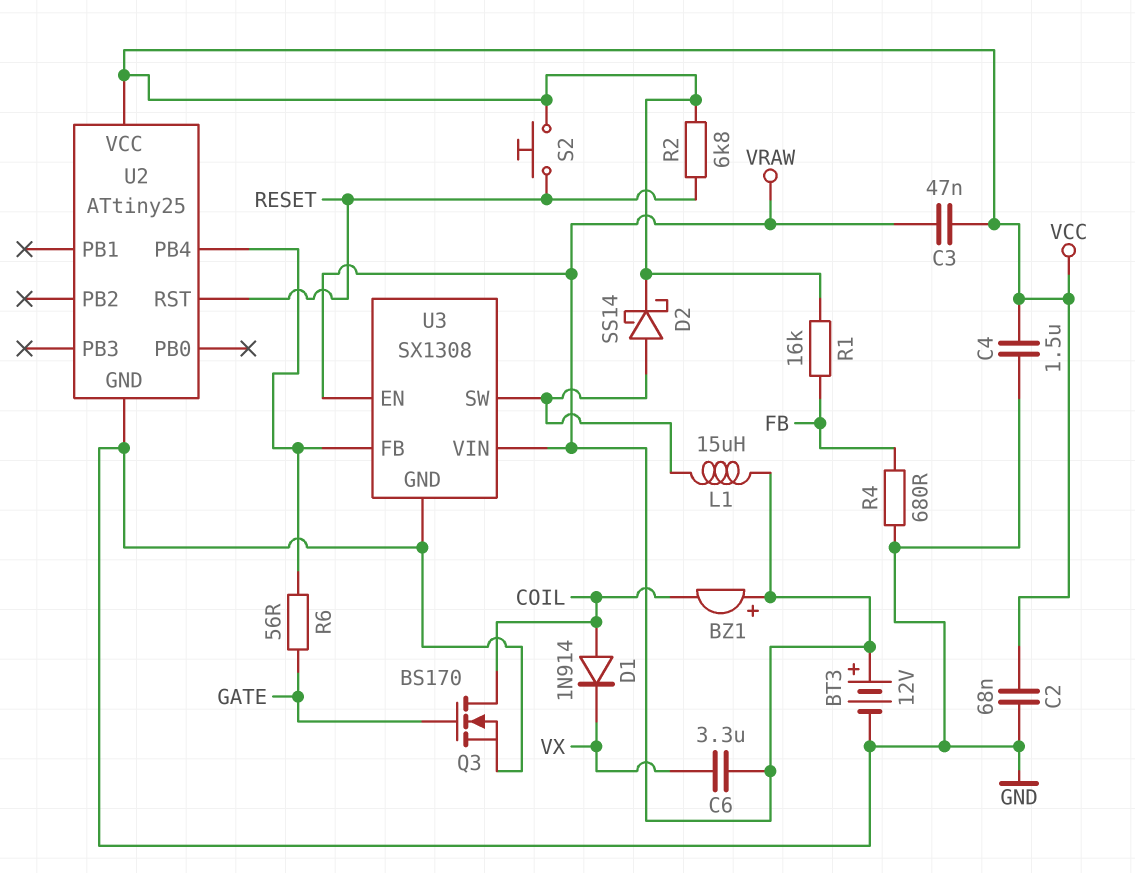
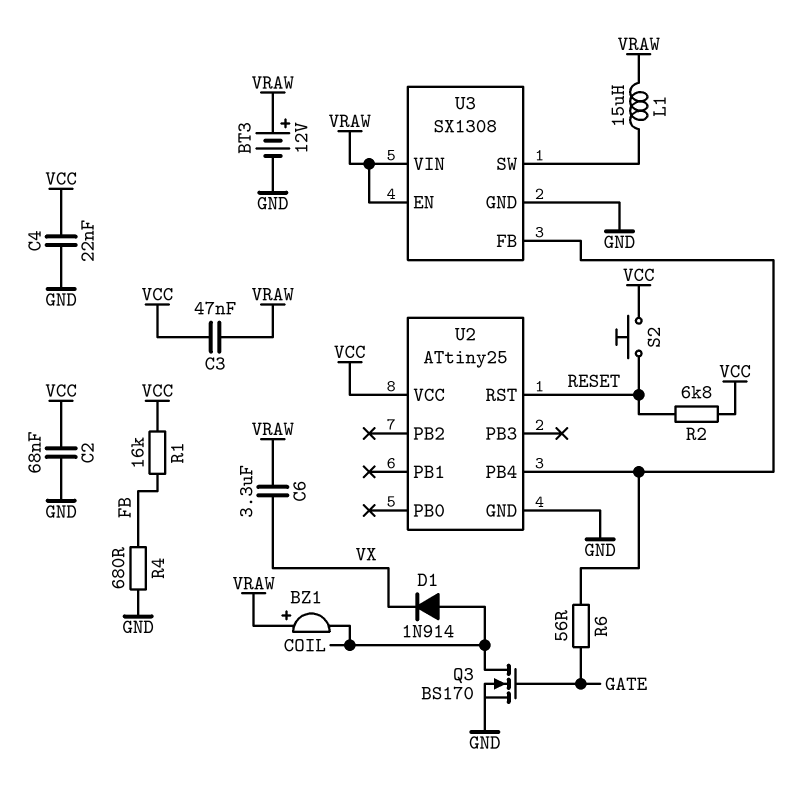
C4: 1.5uF (GND, VCC) -> 22nF (GND, VCC)
D2: schottky SS14 (A U3/SW, K VCC) -> none

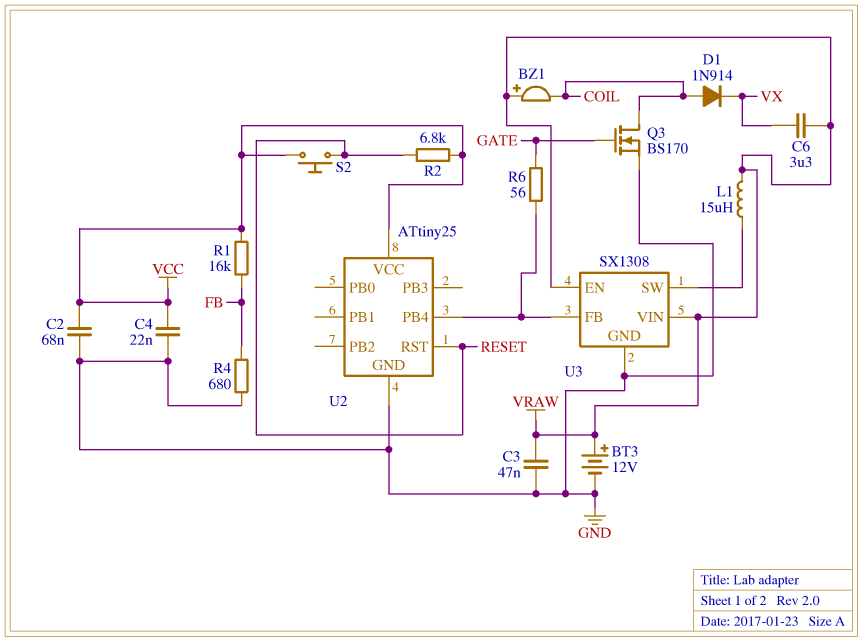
C3: 47nF (VCC, VRAW) -> 47nF (GND, VRAW)

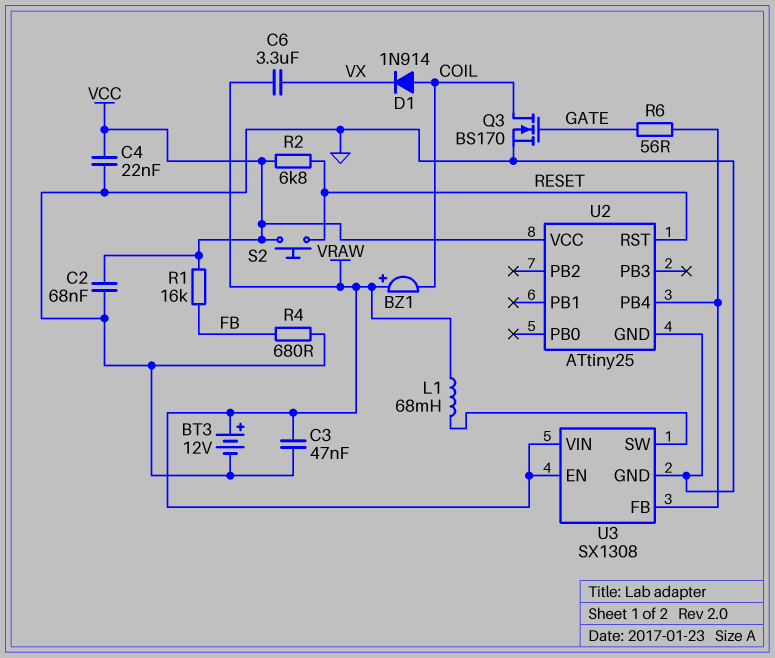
L1: 15uH (U3/SW, VRAW) -> 68mH (U3/SW, VRAW)

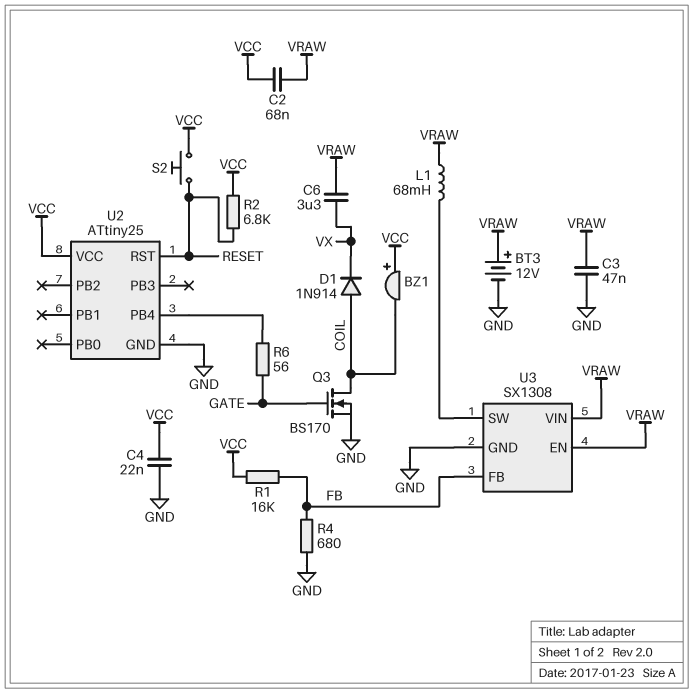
BZ1: buzzer (plus VRAW, minus COIL) -> buzzer (plus VCC, minus COIL)
C2: 68nF (GND, VCC) -> 68nF (VCC, VRAW)
U3 pin FB: U2/PB4 -> FB

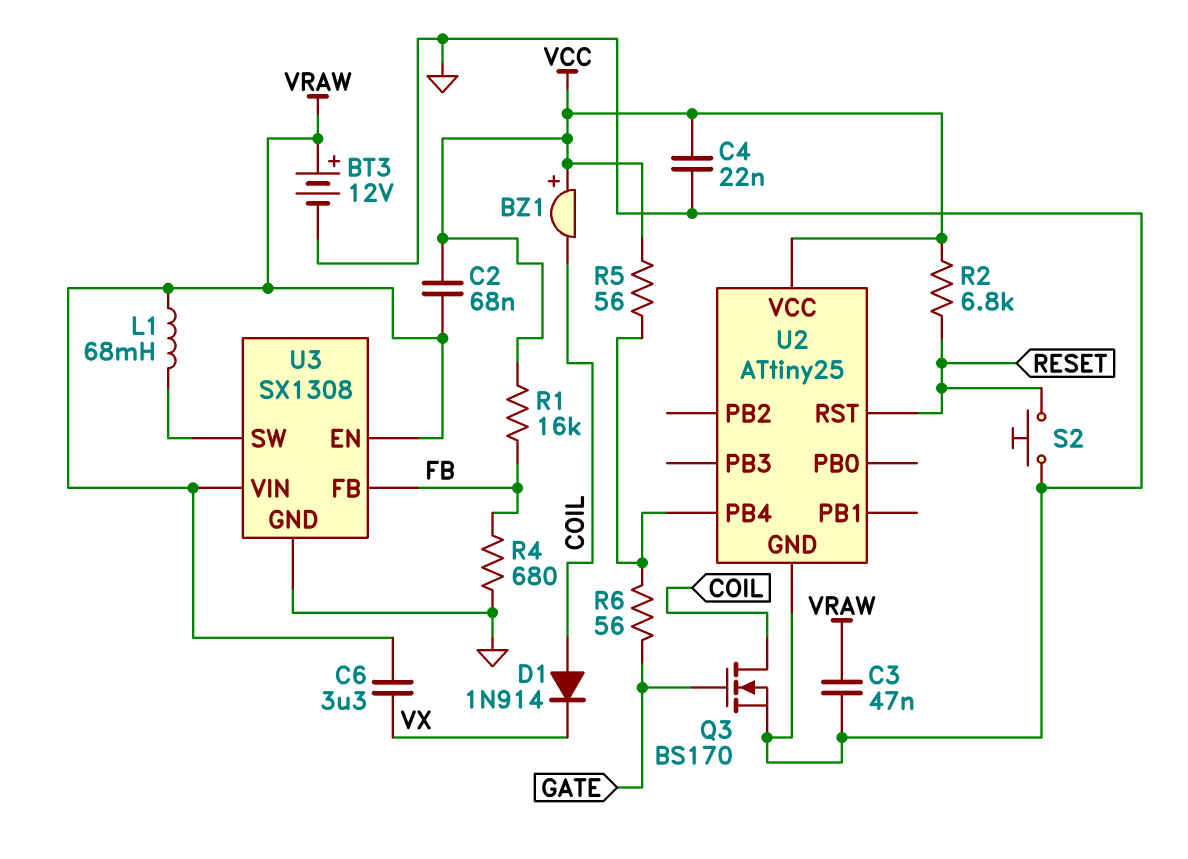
R5: none -> 56 (U2/PB4, VCC)
S2: button (RESET, VCC) -> button (GND, RESET)

